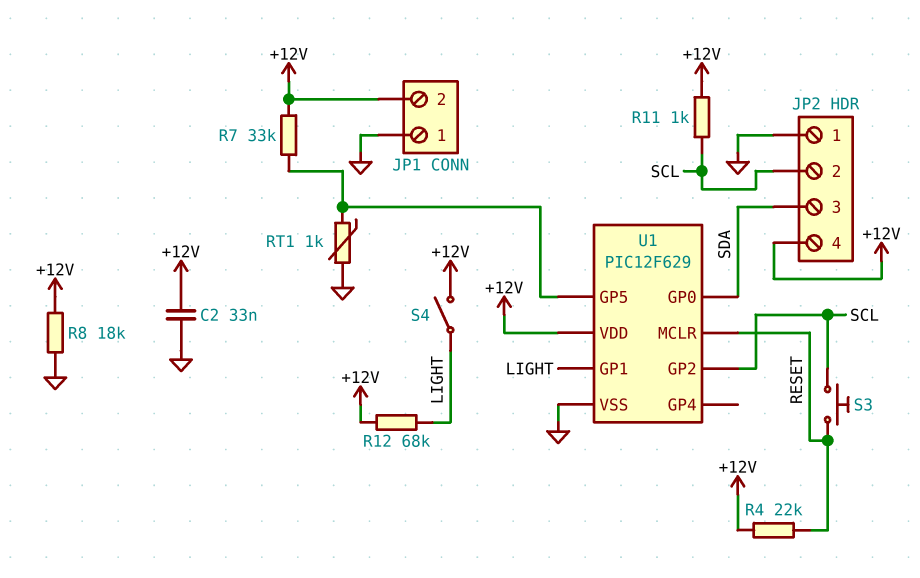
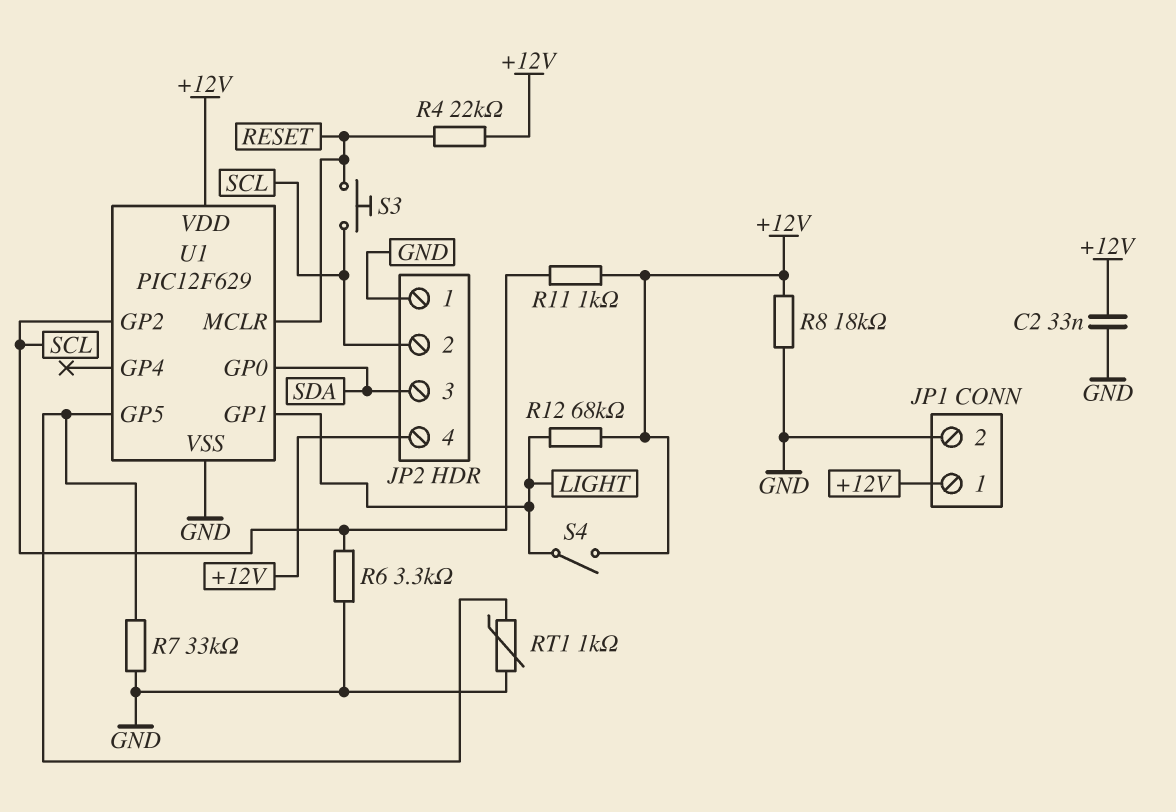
JP1 pin 1: GND -> +12V
JP1 pin 2: +12V -> GND
R6: none -> 3.3k (GND, SCL)
R7: 33k (+12V, U1/GP5) -> 33k (GND, U1/GP5)

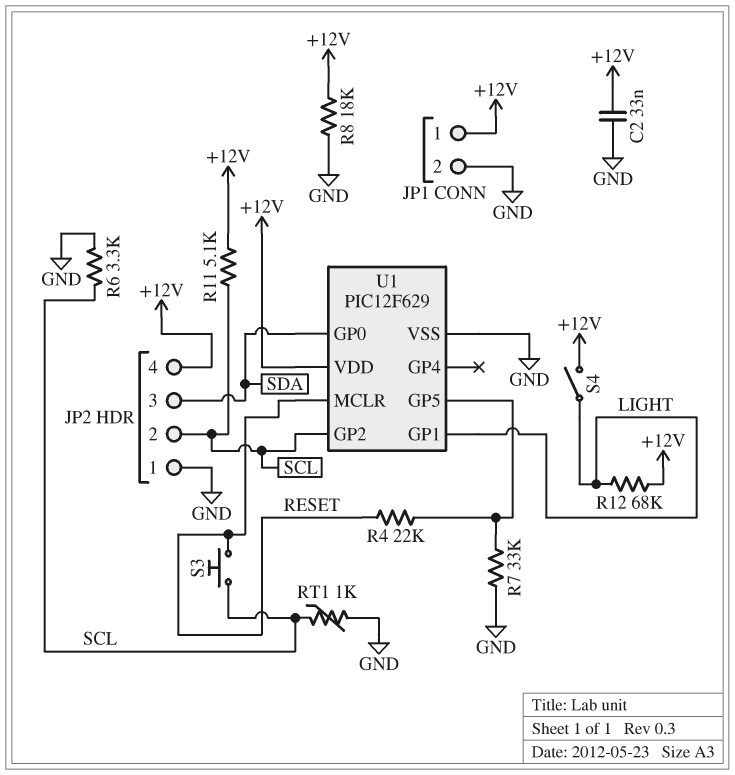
R4: 22k (+12V, RESET) -> 22k (RESET, U1/GP5)
R11: 1k (+12V, SCL) -> 5.1k (+12V, SCL)
RT1: 1k (GND, U1/GP5) -> 1k (GND, SCL)

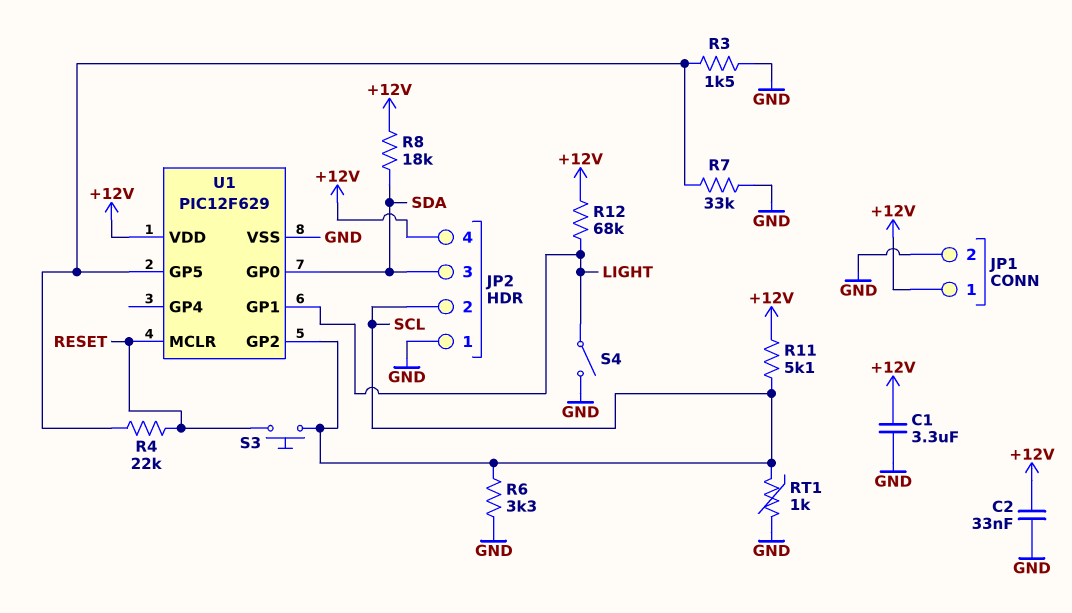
C1: none -> 3.3uF (+12V, GND)
R3: none -> 1.5k (GND, U1/GP5)
R8: 18k (+12V, GND) -> 18k (+12V, SDA)
S4: switch (+12V, LIGHT) -> switch (GND, LIGHT)

